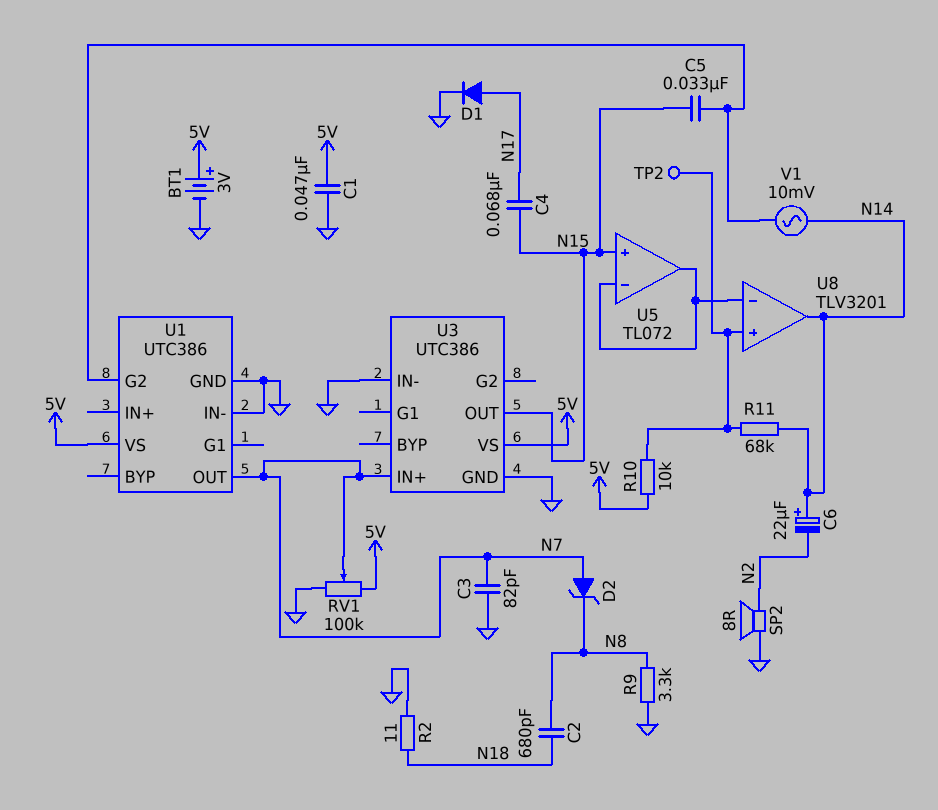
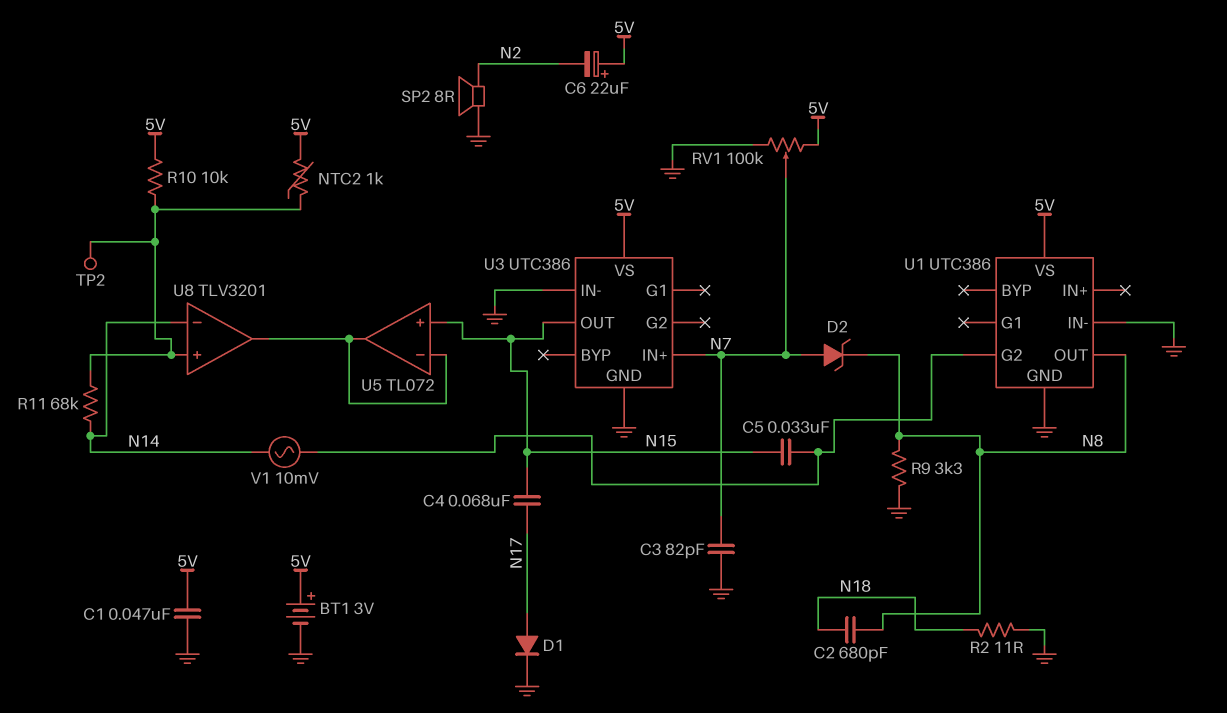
C6: 22uF (plus N14, minus N2) -> 22uF (plus 5V, minus N2)
NTC2: none -> 1k (5V, U8/in+)
U1 pin OUT: N7 -> N8
U8 pin in-: U5/in- -> N14
U8 pin out: N14 -> U5/in-

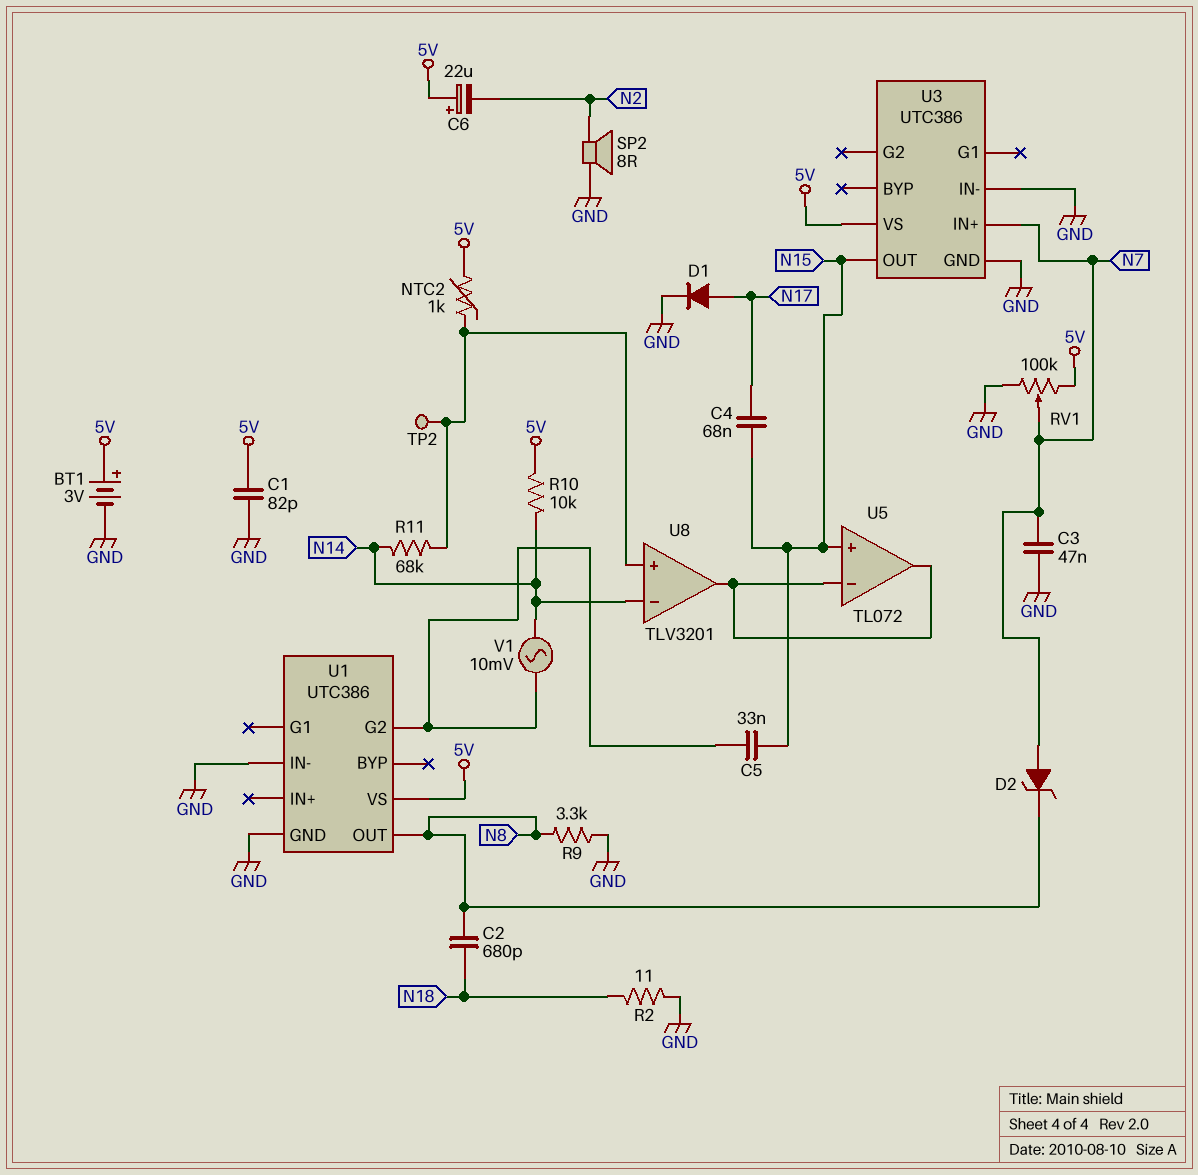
C1: 47nF (5V, GND) -> 82pF (5V, GND)
C3: 82pF (GND, N7) -> 47nF (GND, N7)
R10: 10k (5V, U8/in+) -> 10k (5V, N14)

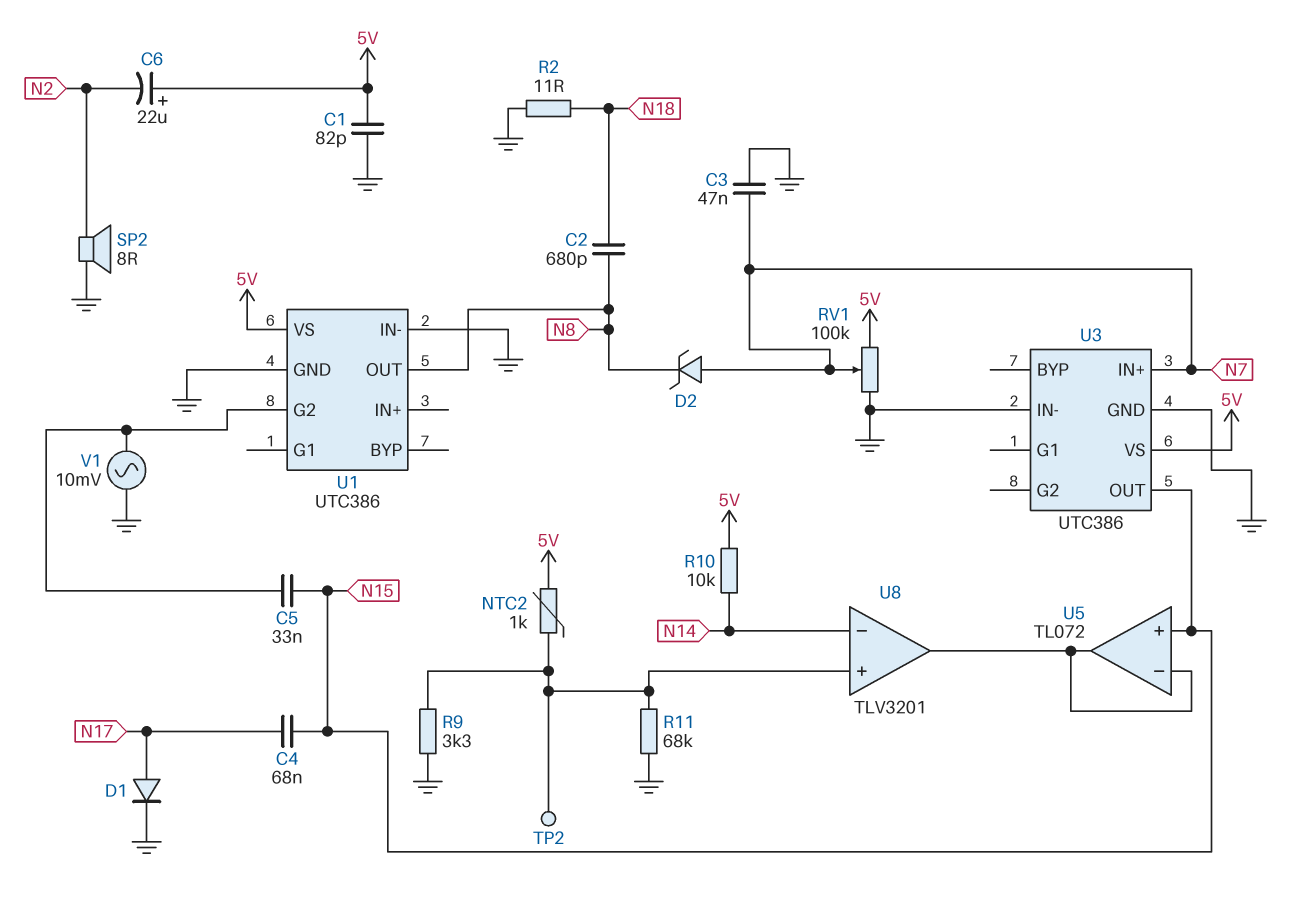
BT1: 3V (plus 5V, minus GND) -> none
R9: 3.3k (GND, N8) -> 3.3k (GND, U8/in+)
R11: 68k (N14, U8/in+) -> 68k (GND, U8/in+)
V1: AC 10mV (N14, U1/G2) -> AC 10mV (GND, U1/G2)

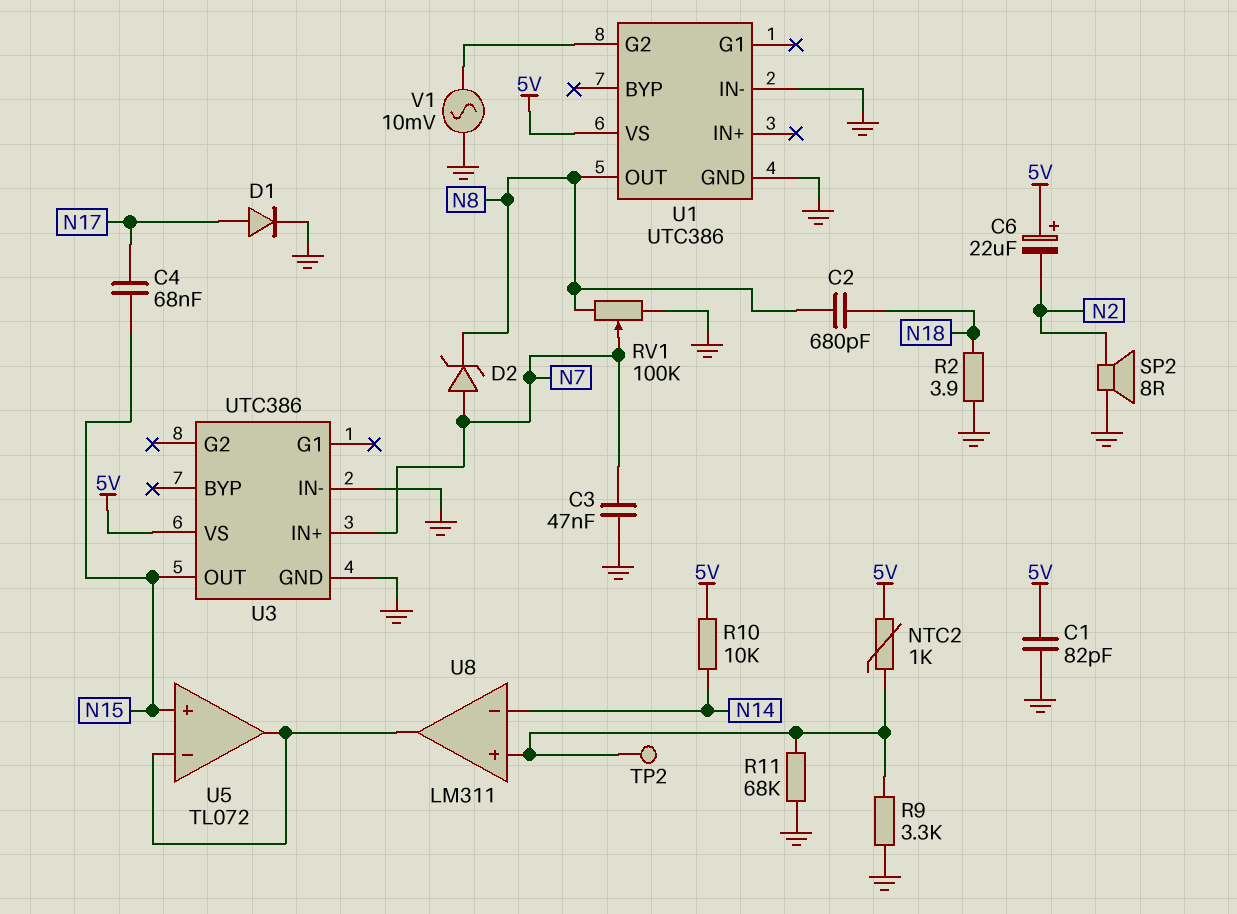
C5: 33nF (N15, U1/G2) -> none
R2: 11 (GND, N18) -> 3.9 (GND, N18)
RV1: 100k (5V, GND, wiper N7) -> 100k (GND, N8, wiper N7)
U8: TLV3201 -> LM311

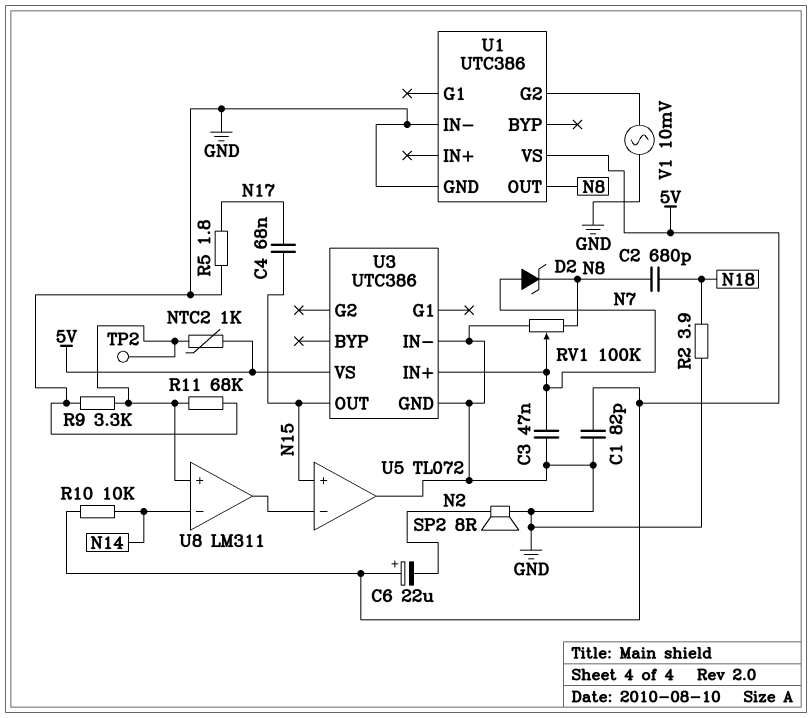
D1: diode (A N17, K GND) -> none
R5: none -> 1.8 (GND, N17)
U5 pin out: U5/in- -> GND

